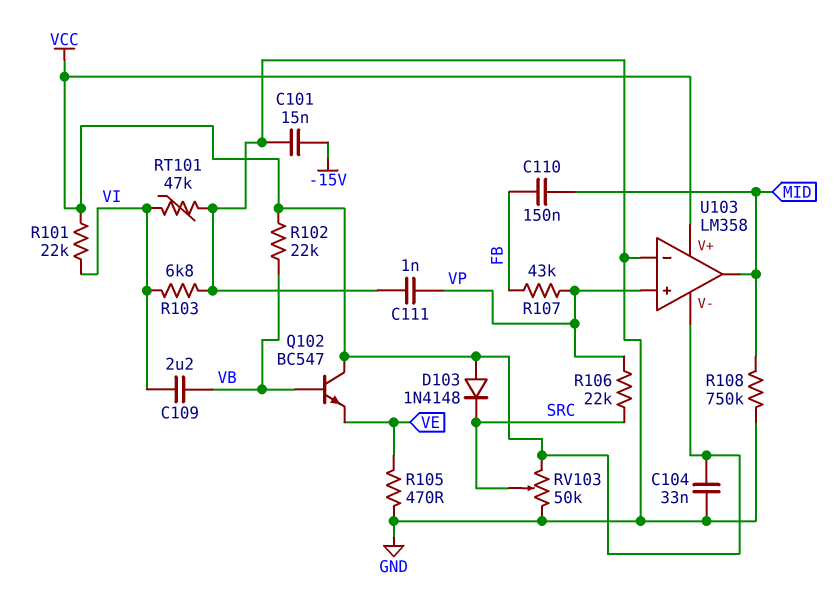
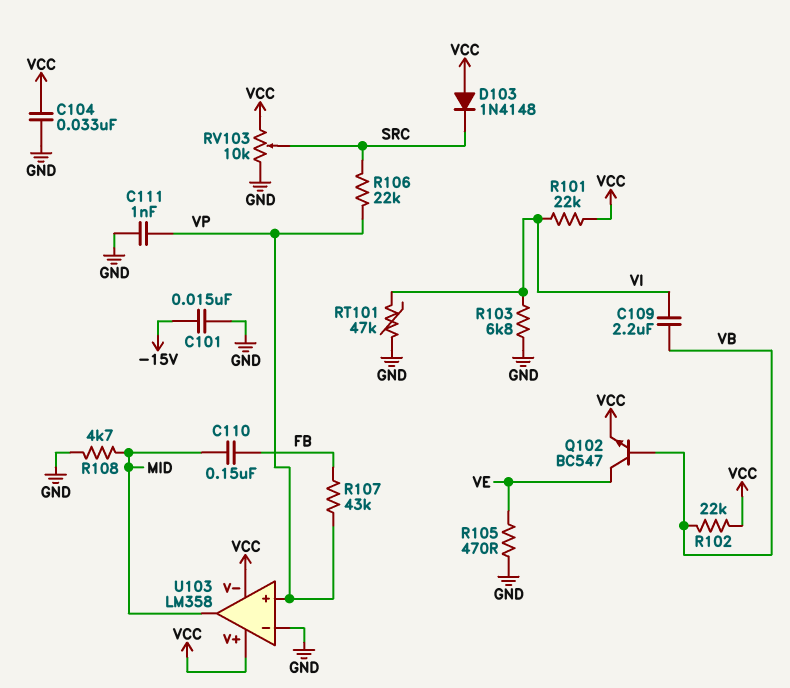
Q102: NPN BC547 (B VB, C VCC, E VE) -> NPN BC547 (B VB, C VE, E VCC)
R108: 750k (GND, MID) -> 4.7k (GND, MID)
RV103: 50k (GND, VCC, wiper SRC) -> 10k (GND, VCC, wiper SRC)

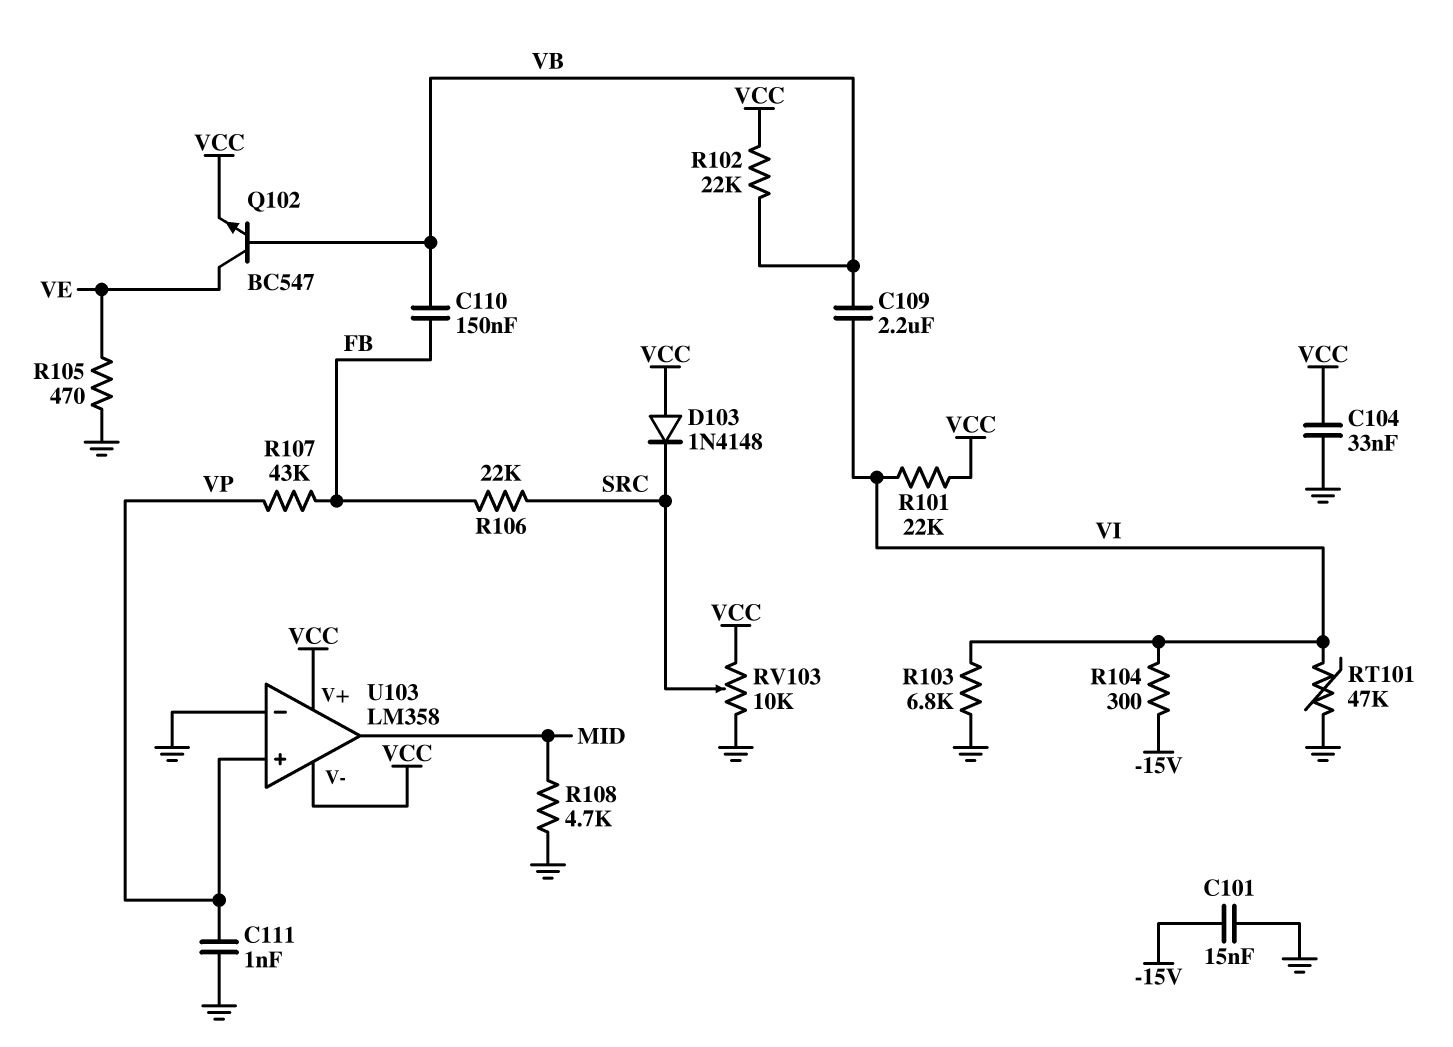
C110: 150nF (FB, MID) -> 150nF (FB, VB)
R104: none -> 300 (-15V, VI)
R106: 22k (SRC, VP) -> 22k (FB, SRC)

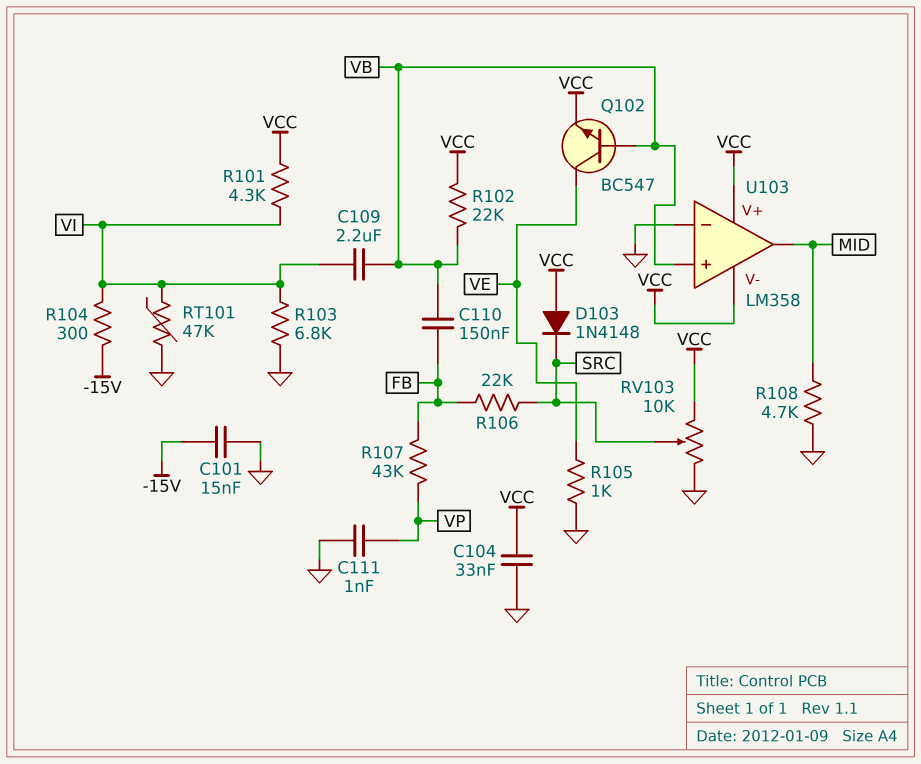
R101: 22k (VCC, VI) -> 4.3k (VCC, VI)
R105: 470 (GND, VE) -> 1k (GND, VE)
U103 pin in+: VP -> VB

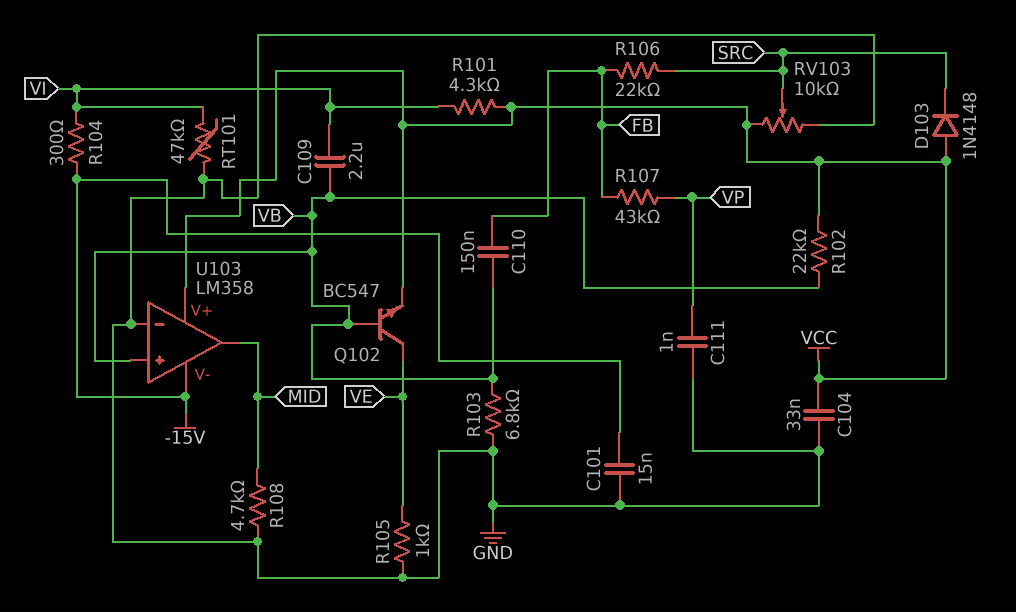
R103: 6.8k (GND, VI) -> 6.8k (GND, VB)
U103 pin V-: VCC -> -15V

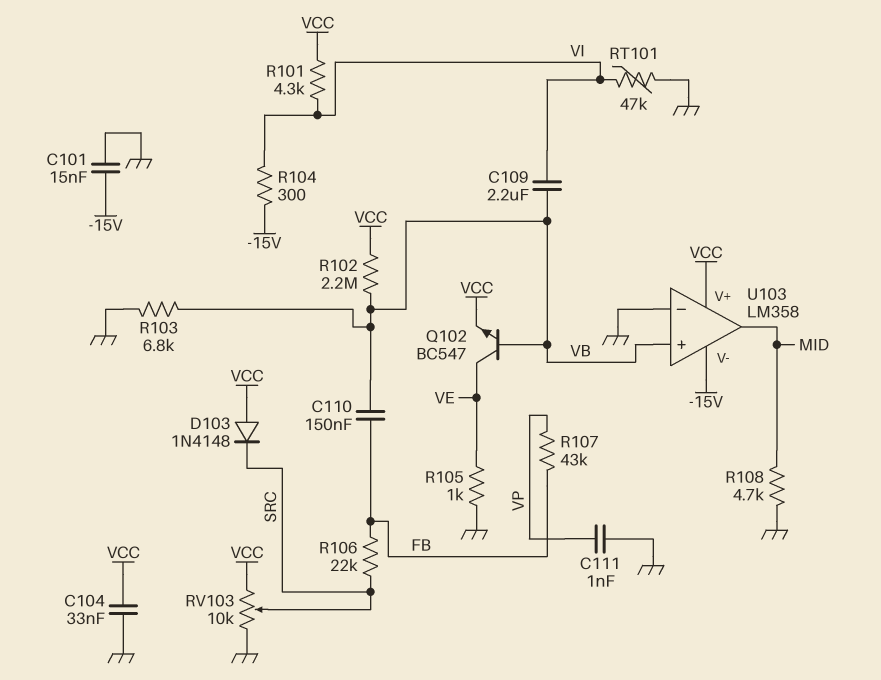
R102: 22k (VB, VCC) -> 2.2M (VB, VCC)

